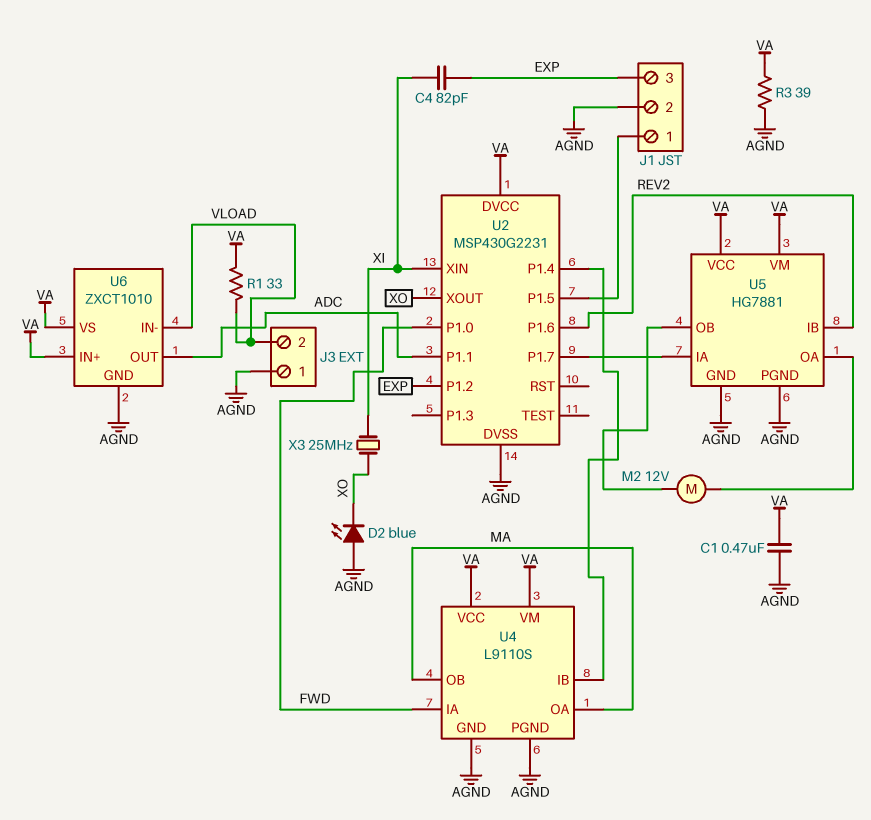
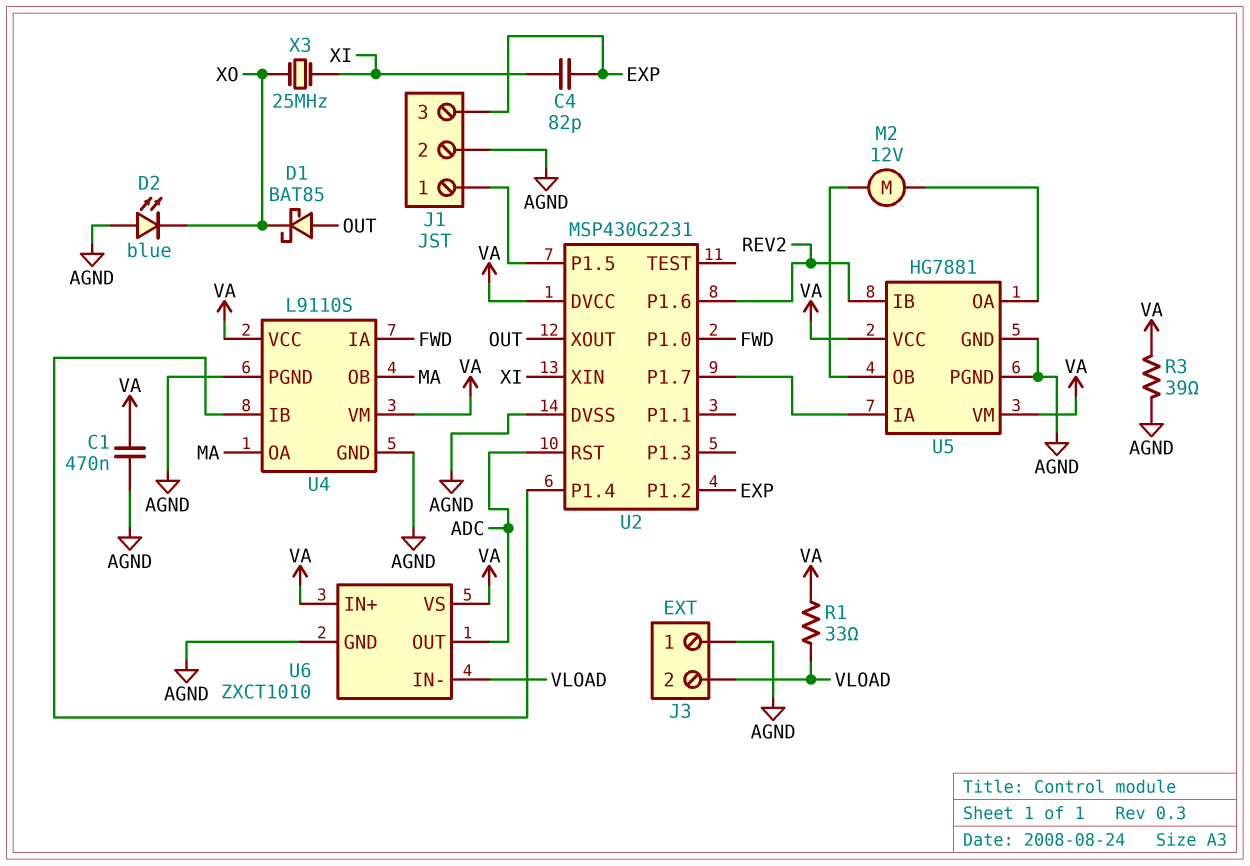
D1: none -> schottky BAT85 (A OUT, K XO)
U2 pin P1.1: ADC -> none
U2 pin RST: none -> ADC
U2 pin XOUT: XO -> OUT

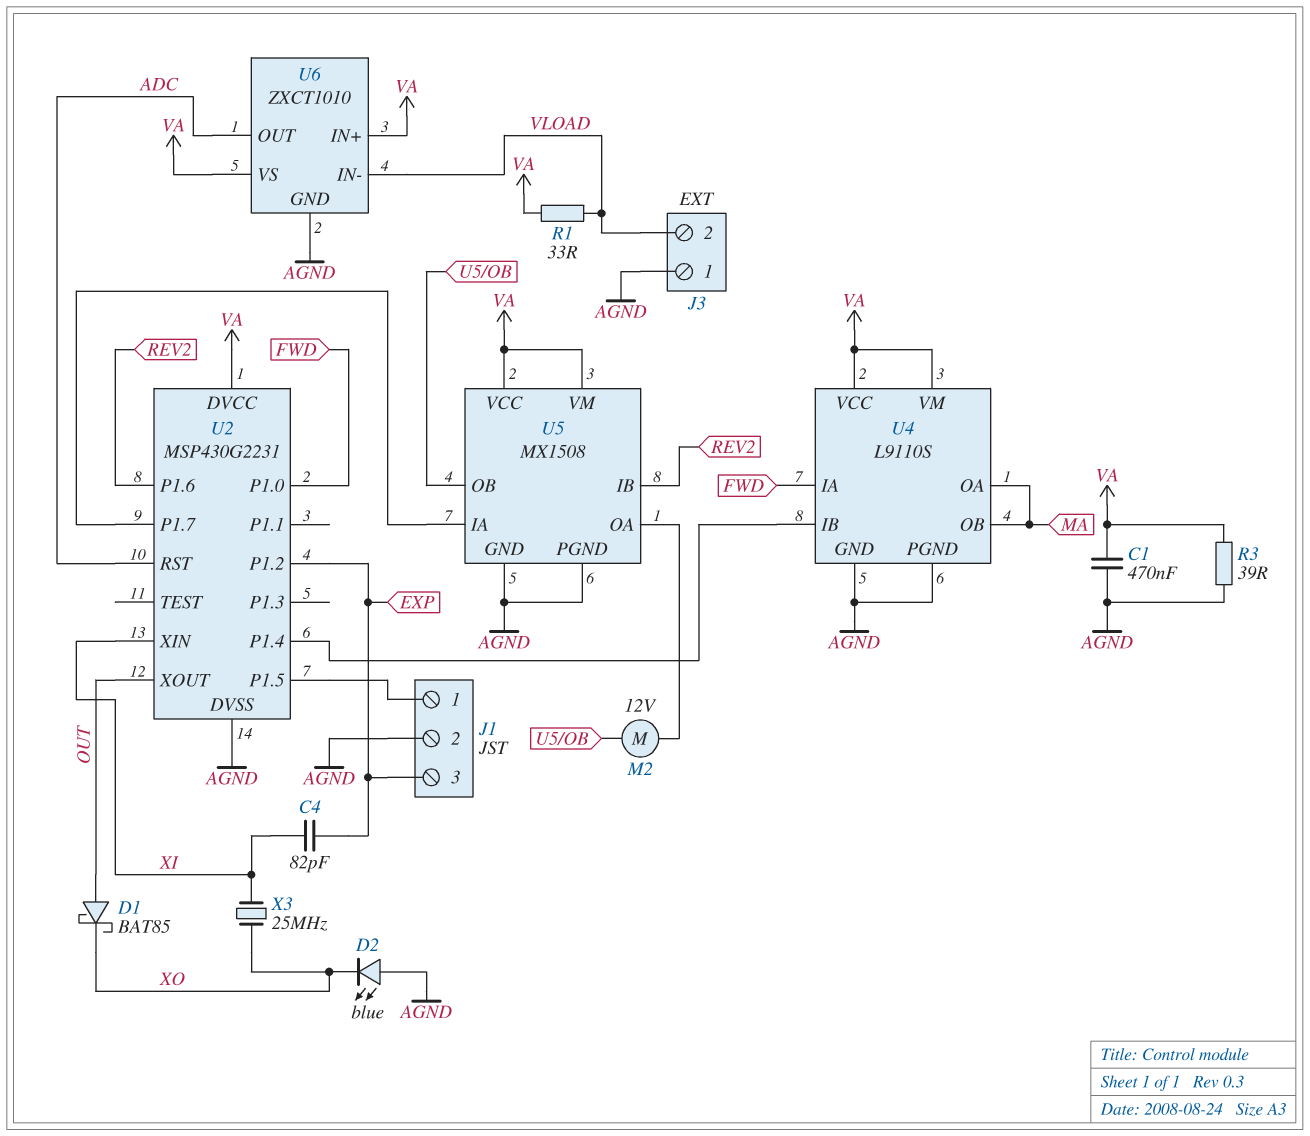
U5: HG7881 -> MX1508

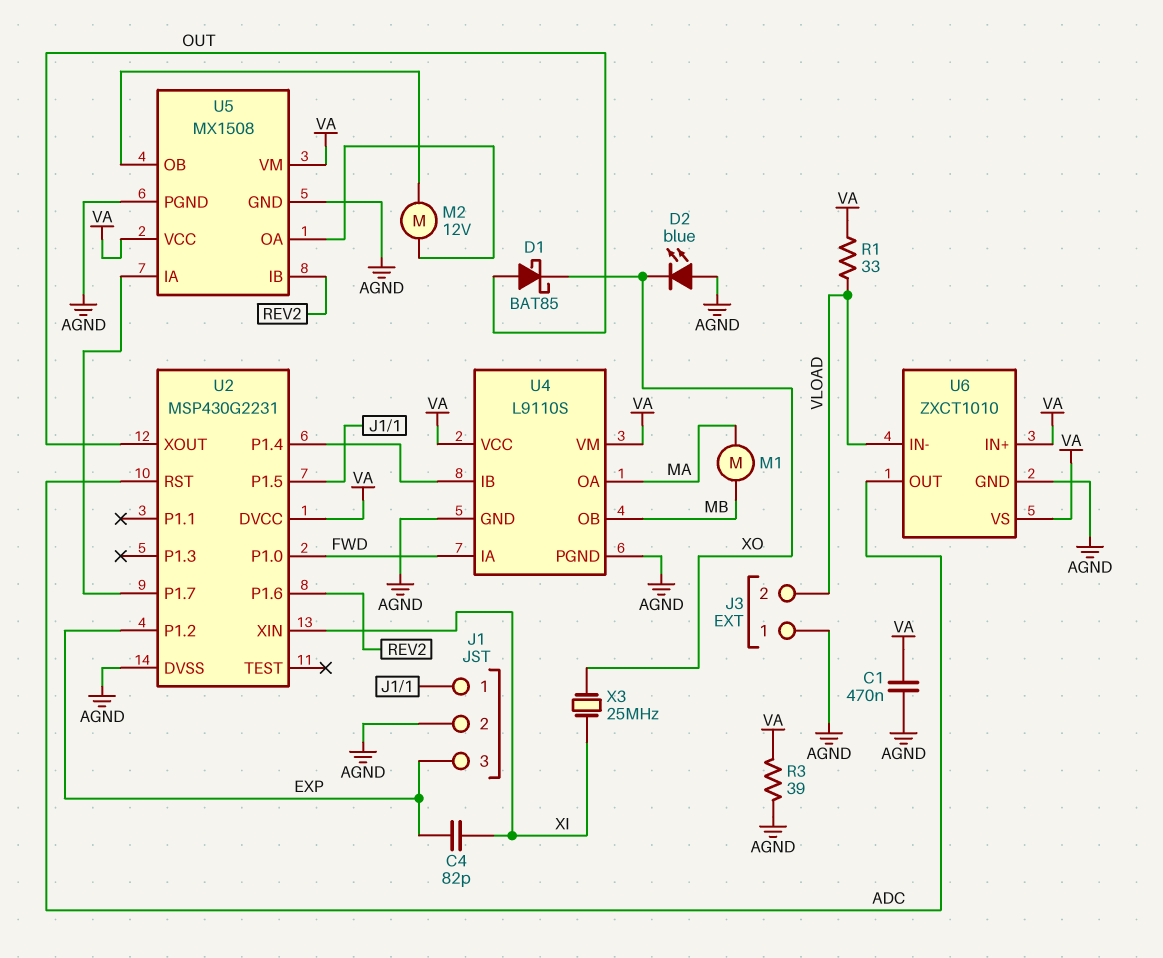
M1: none -> motor (MA, MB)
U4 pin OB: MA -> MB

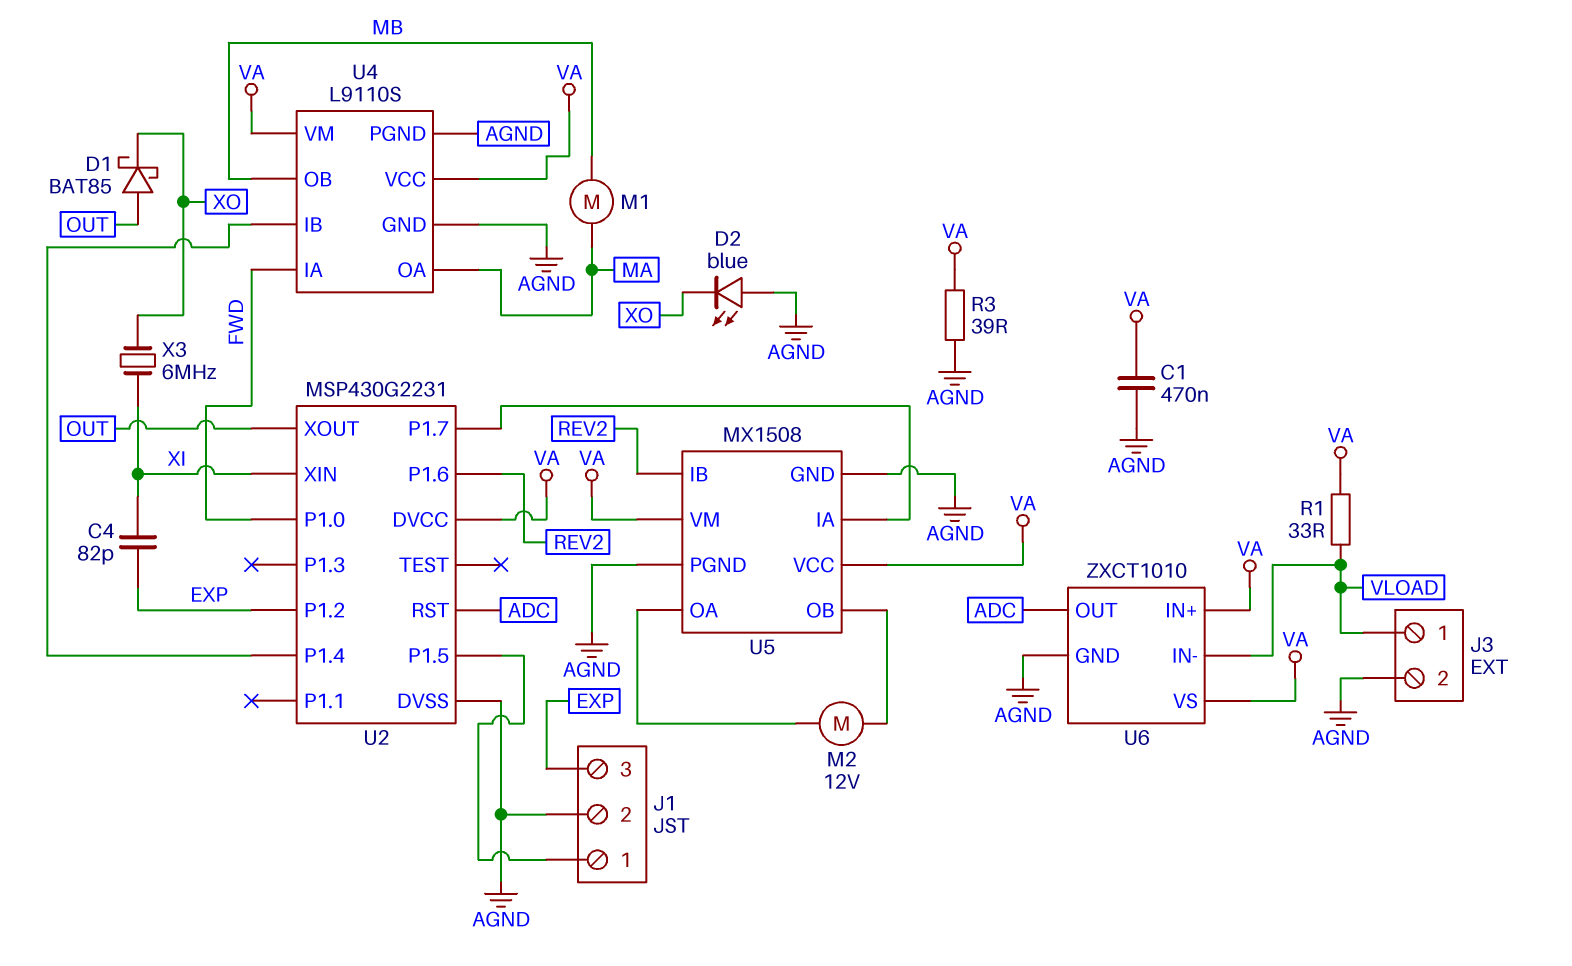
J3 pin 1: AGND -> VLOAD
J3 pin 2: VLOAD -> AGND
X3: 25MHz (XI, XO) -> 6MHz (XI, XO)

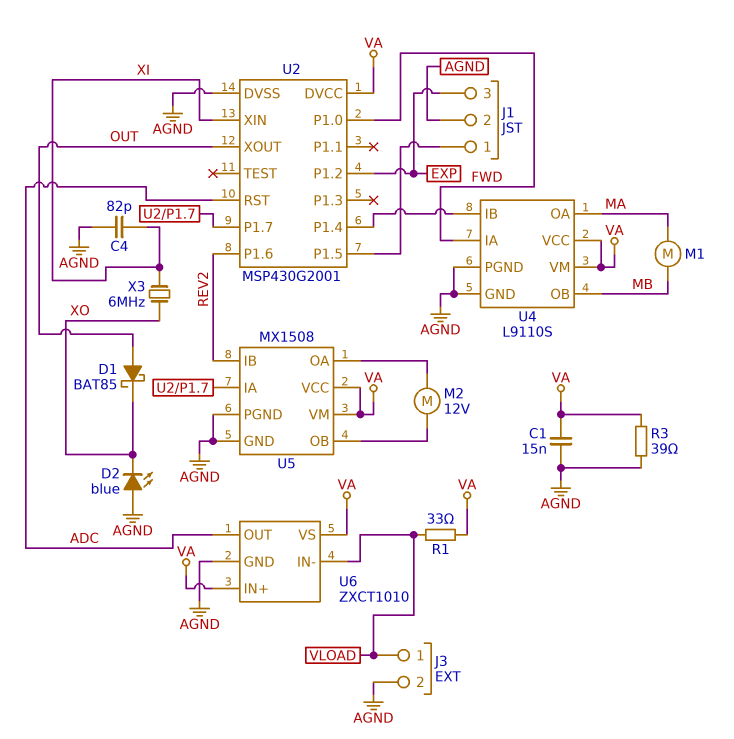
C1: 470nF (AGND, VA) -> 15nF (AGND, VA)
C4: 82pF (EXP, XI) -> 82pF (AGND, XI)
U2: MSP430G2231 -> MSP430G2001

